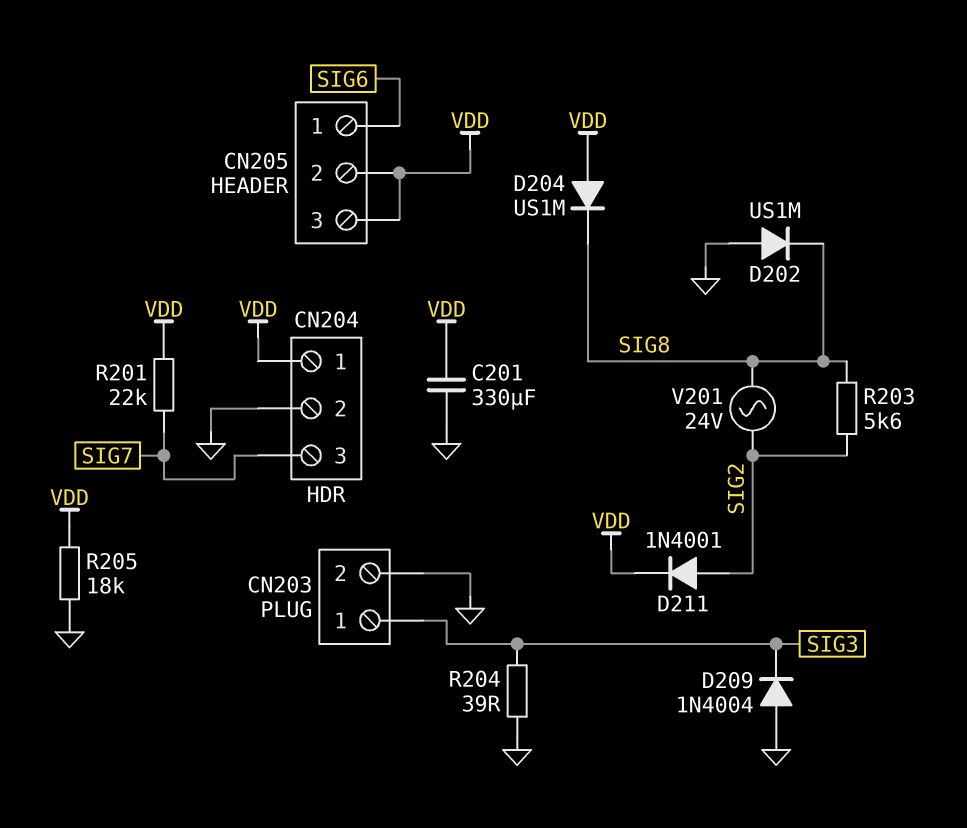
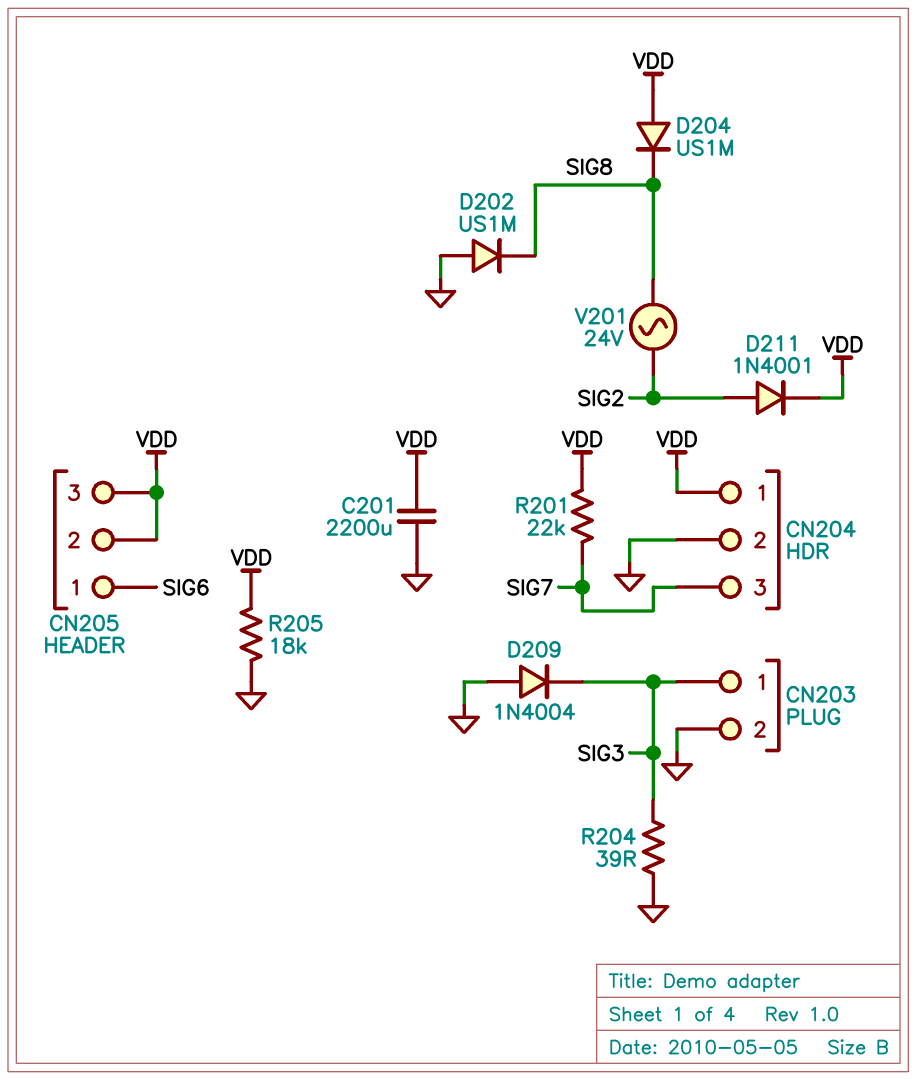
C201: 330uF (GND, VDD) -> 2200uF (GND, VDD)
R203: 5.6k (SIG2, SIG8) -> none

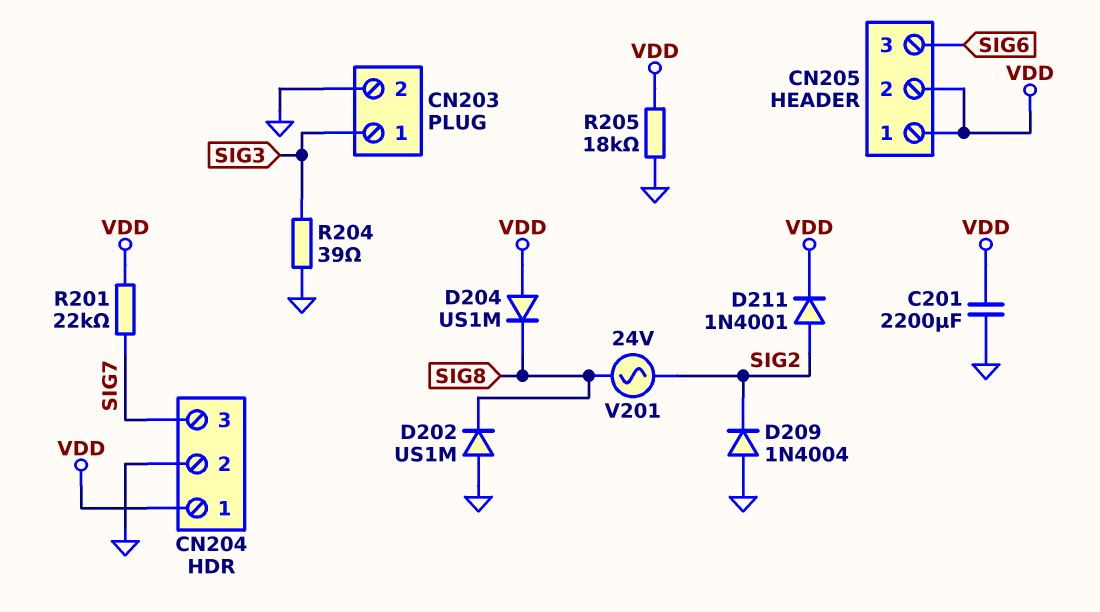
CN205 pin 1: SIG6 -> VDD
CN205 pin 3: VDD -> SIG6
D209: diode 1N4004 (A GND, K SIG3) -> diode 1N4004 (A GND, K SIG2)

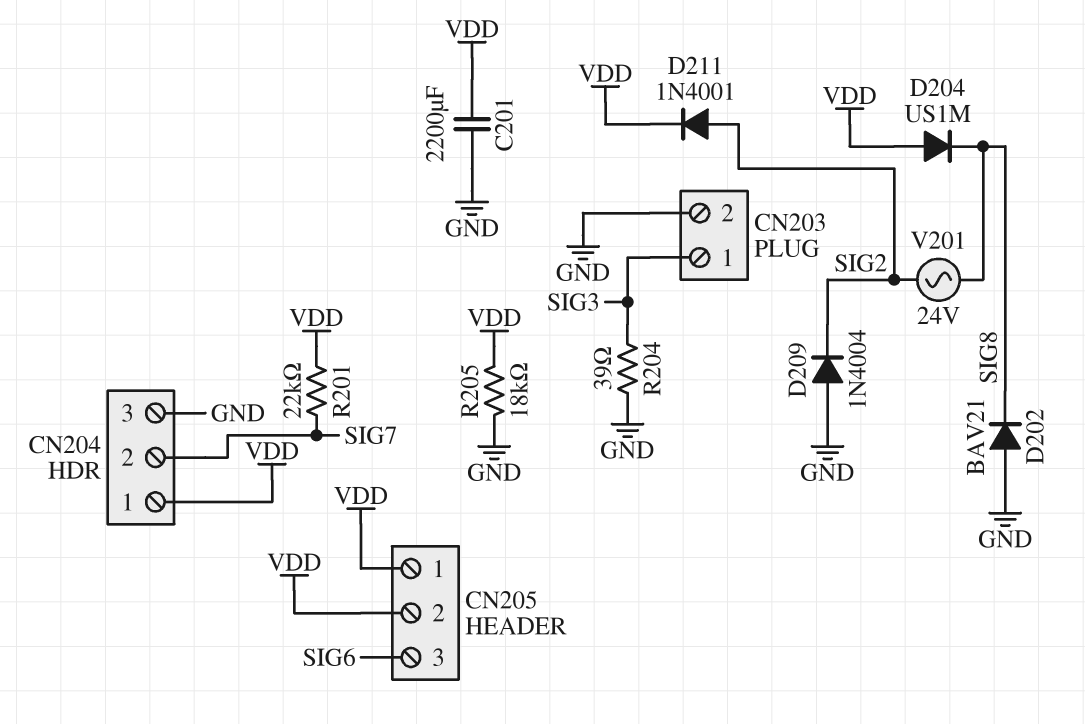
CN204 pin 2: GND -> SIG7
CN204 pin 3: SIG7 -> GND
D202: diode US1M (A GND, K SIG8) -> diode BAV21 (A GND, K SIG8)

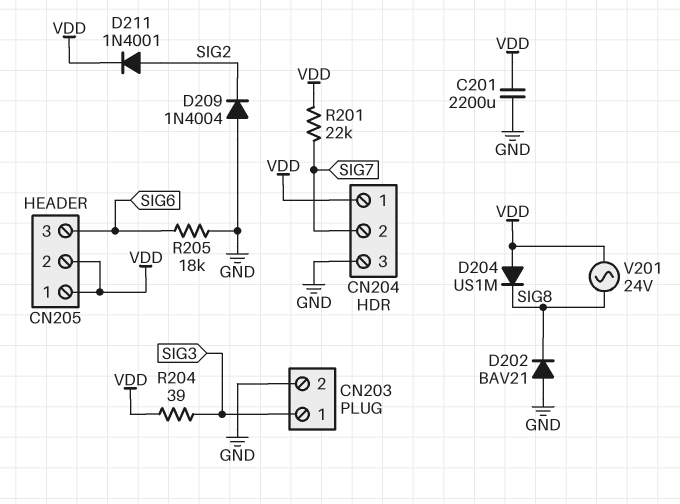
R204: 39 (GND, SIG3) -> 39 (SIG3, VDD)
R205: 18k (GND, VDD) -> 18k (GND, SIG6)
V201: AC 24V (SIG2, SIG8) -> AC 24V (SIG8, VDD)

